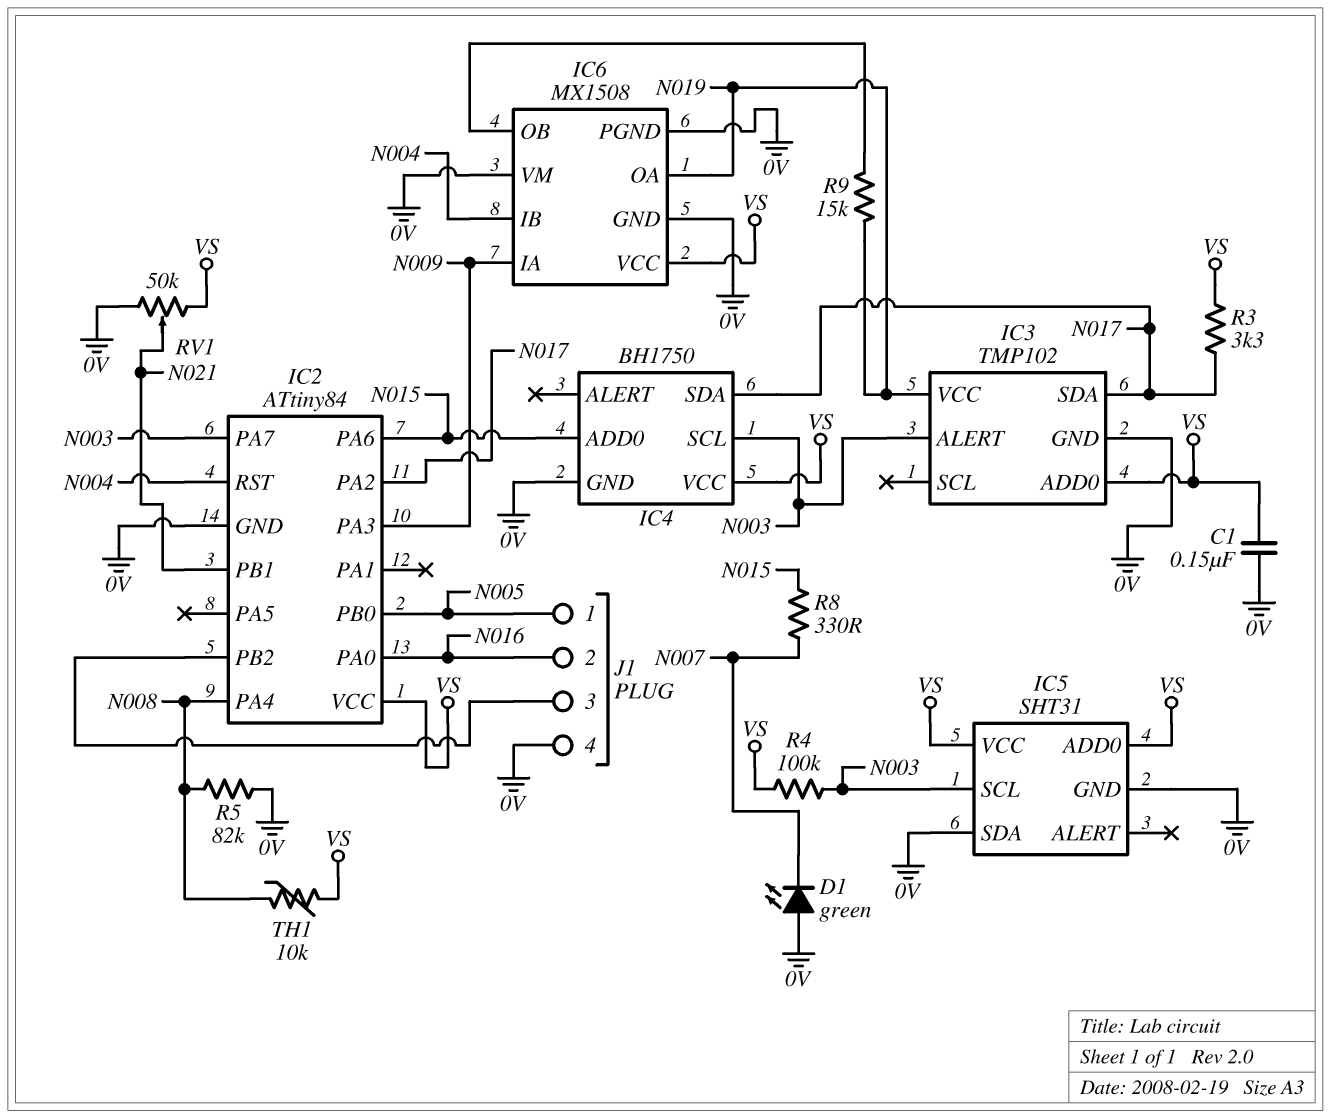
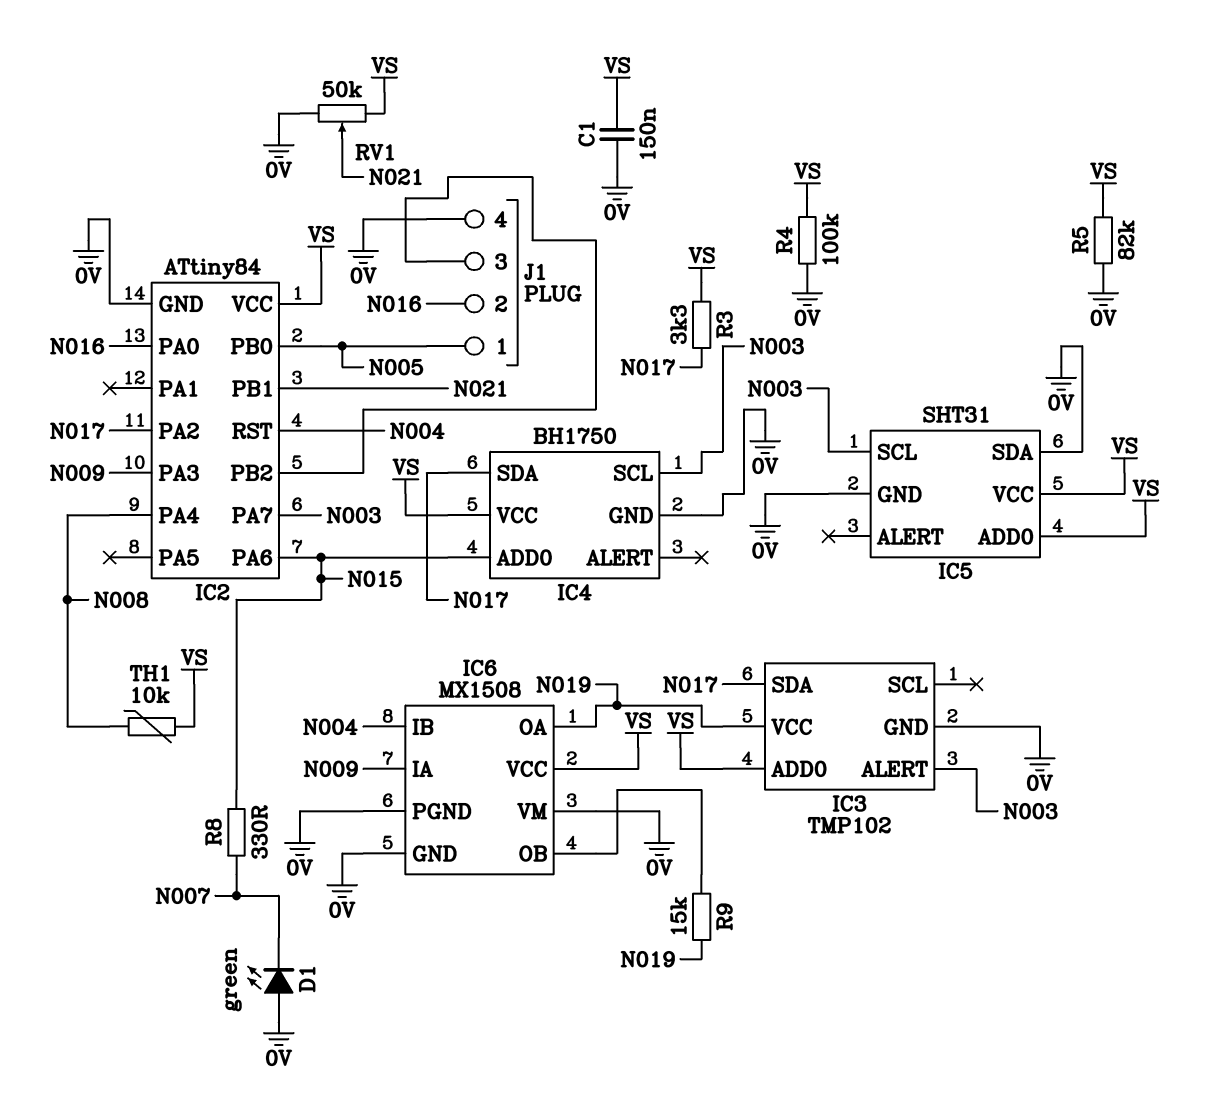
R4: 100k (N003, VS) -> 100k (0V, VS)
R5: 82k (0V, N008) -> 82k (0V, VS)

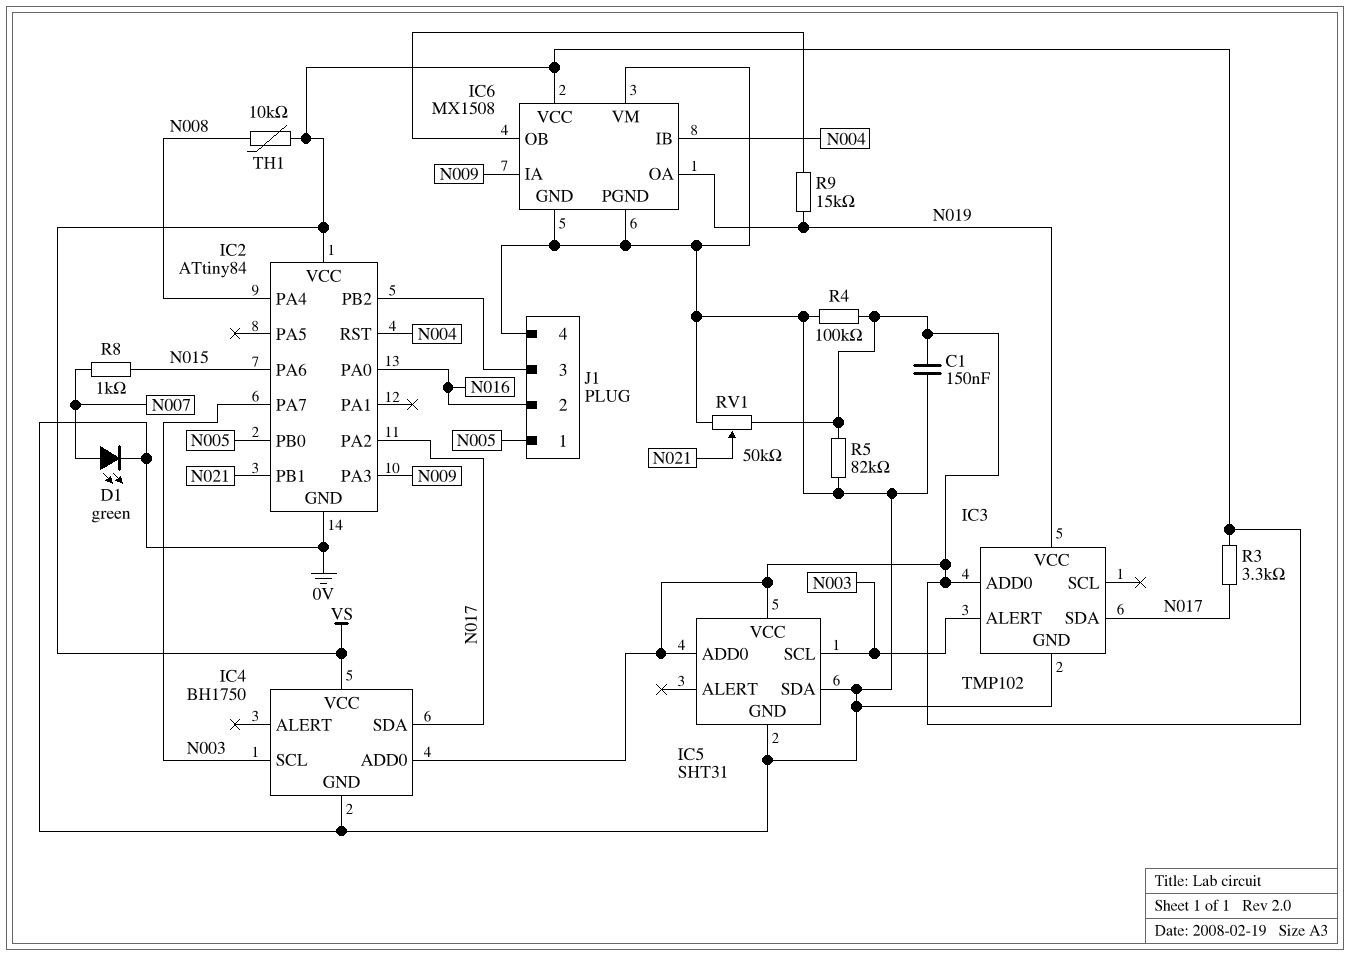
D1: LED green (A 0V, K N007) -> LED green (A N007, K 0V)
IC4 pin ADD0: N015 -> VS
R8: 330 (N007, N015) -> 1k (N007, N015)

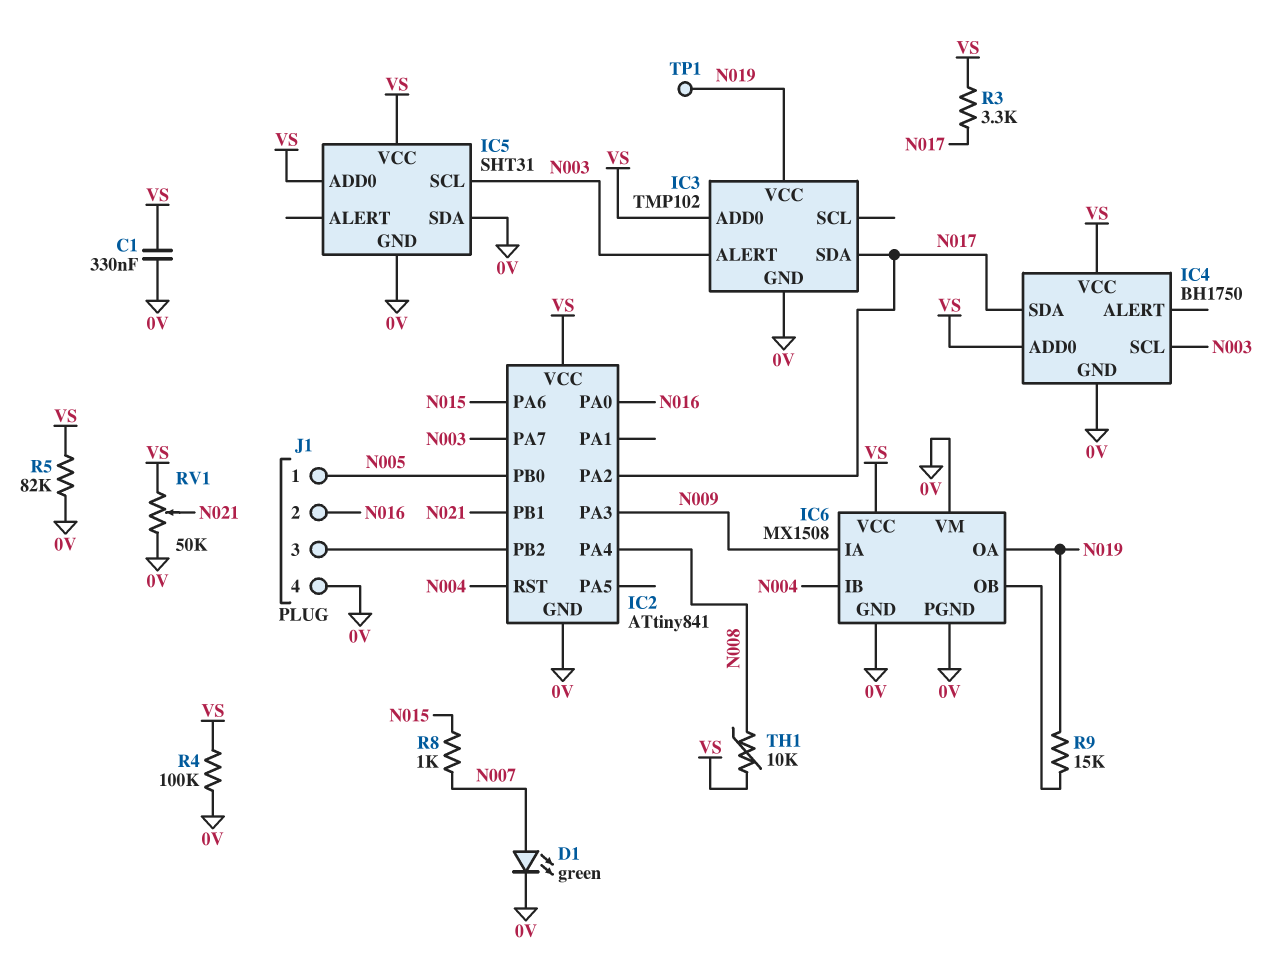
C1: 150nF (0V, VS) -> 330nF (0V, VS)
IC2: ATtiny84 -> ATtiny841
TP1: none -> test point (N019)

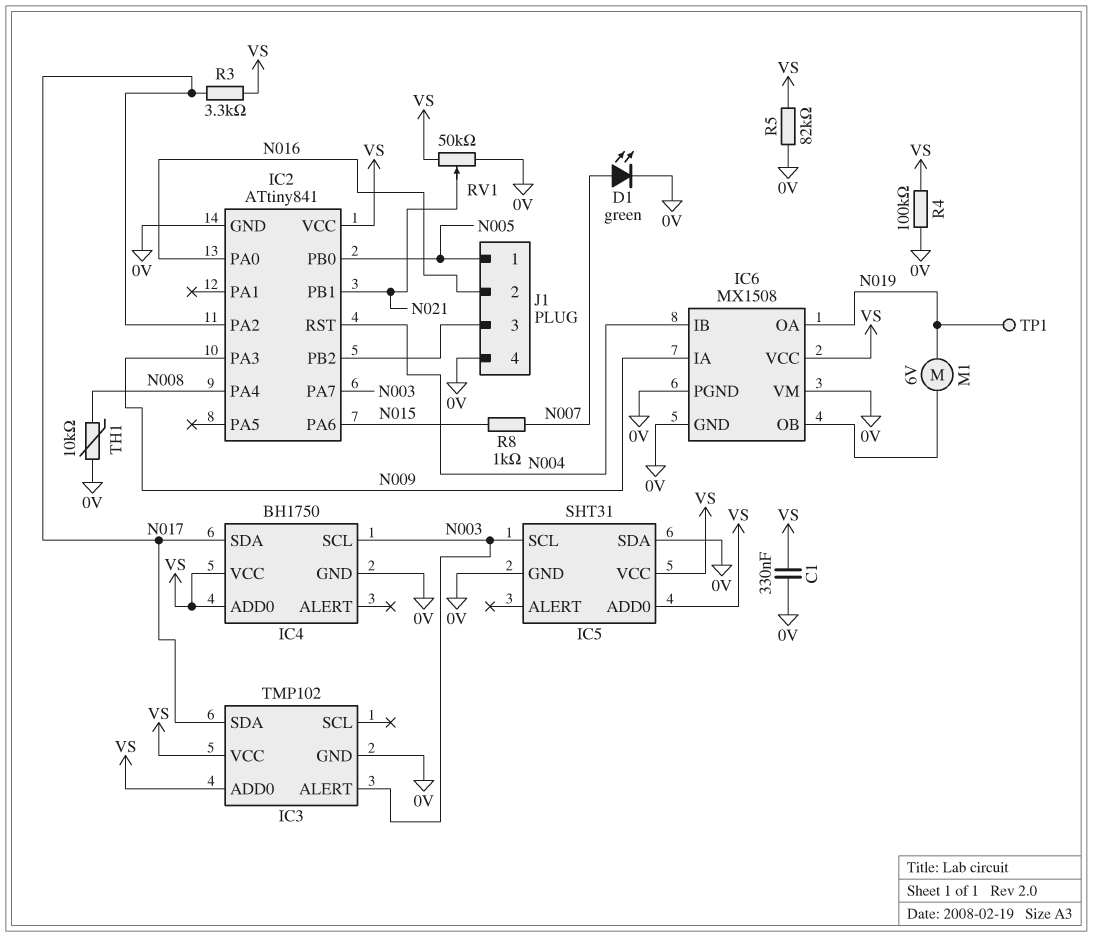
IC3 pin VCC: N019 -> VS
M1: none -> motor 6V (IC6/OB, N019)
R9: 15k (IC6/OB, N019) -> none
TH1: 10k (N008, VS) -> 10k (0V, N008)

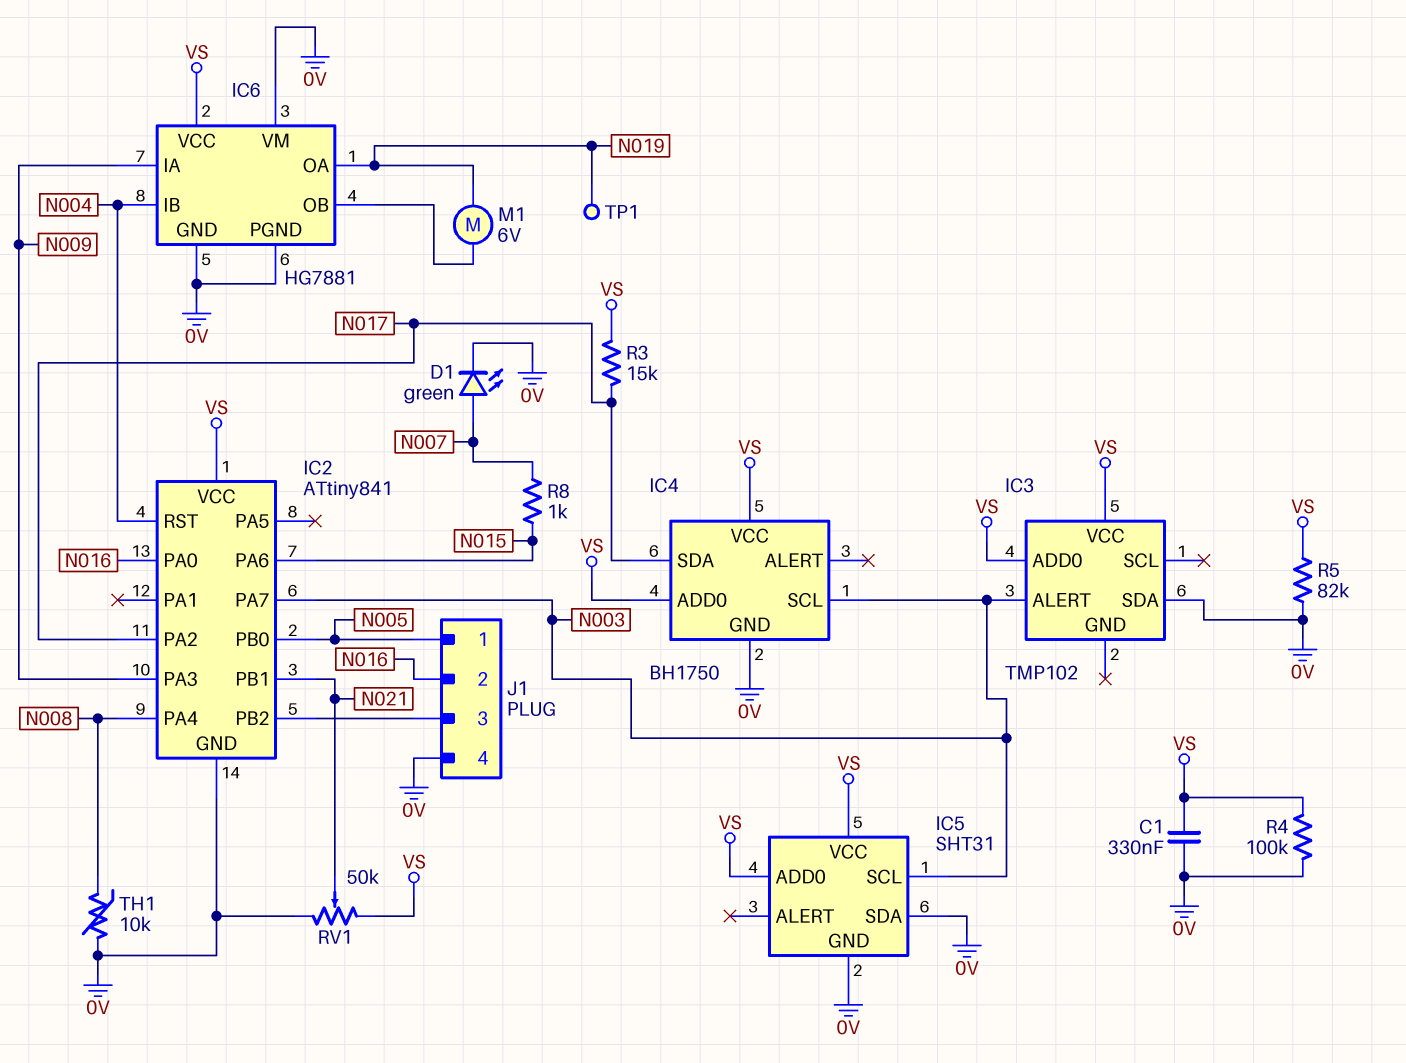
IC3 pin GND: 0V -> none
IC3 pin SDA: N017 -> 0V
IC6: MX1508 -> HG7881
R3: 3.3k (N017, VS) -> 15k (N017, VS)

